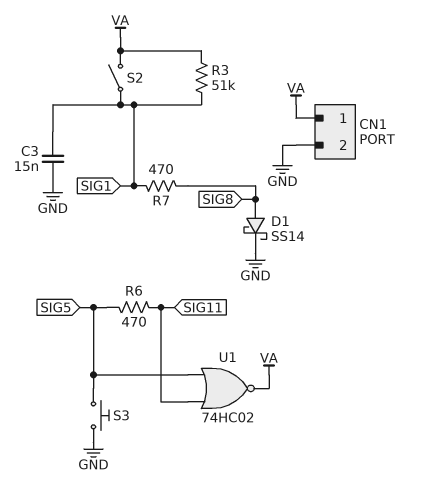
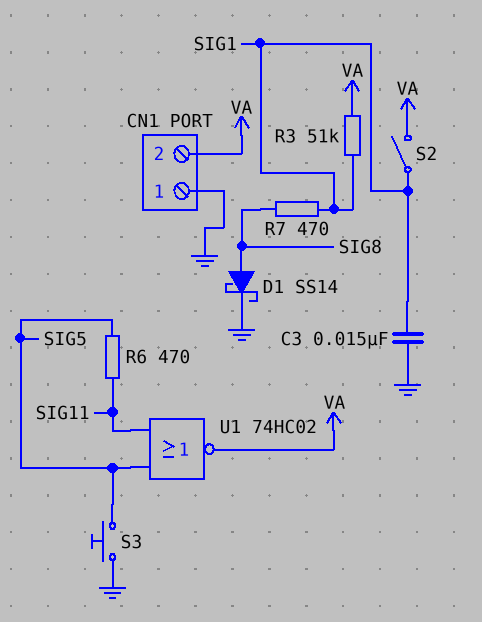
CN1 pin 1: VA -> GND
CN1 pin 2: GND -> VA

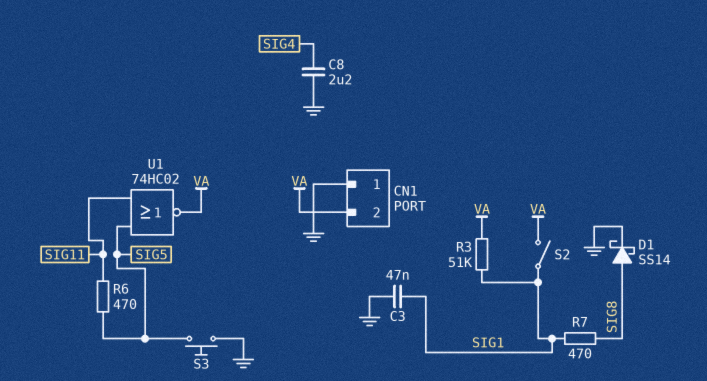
C3: 15nF (GND, SIG1) -> 47nF (GND, SIG1)
C8: none -> 2.2uF (GND, SIG4)

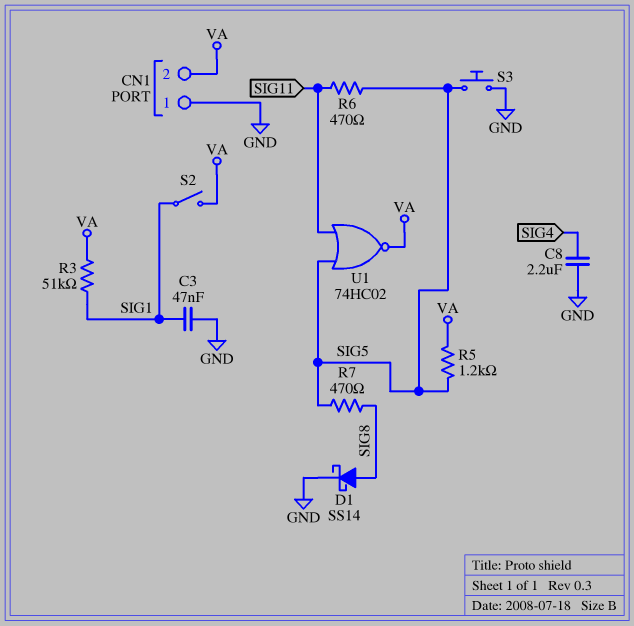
R5: none -> 1.2k (SIG5, VA)
R7: 470 (SIG1, SIG8) -> 470 (SIG5, SIG8)

